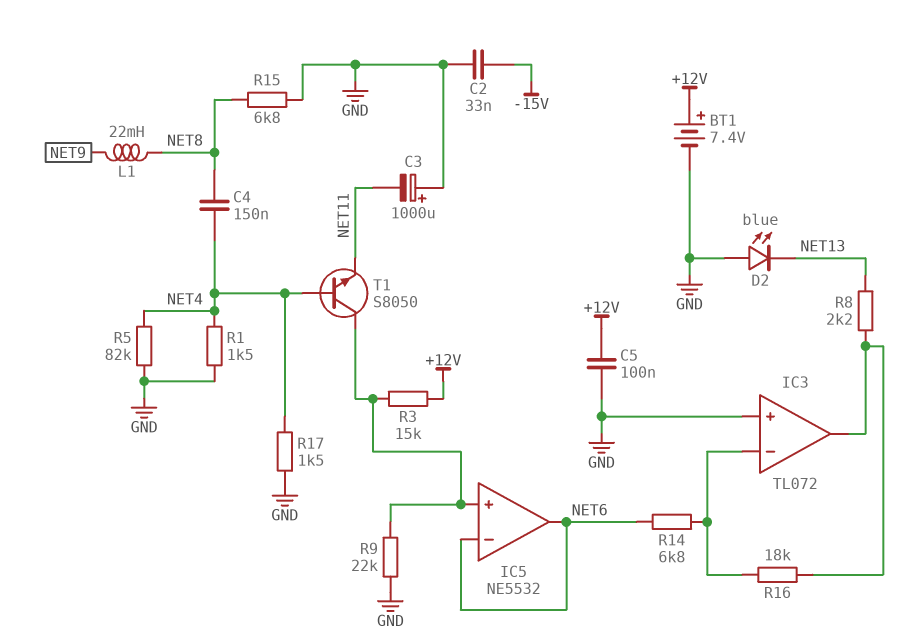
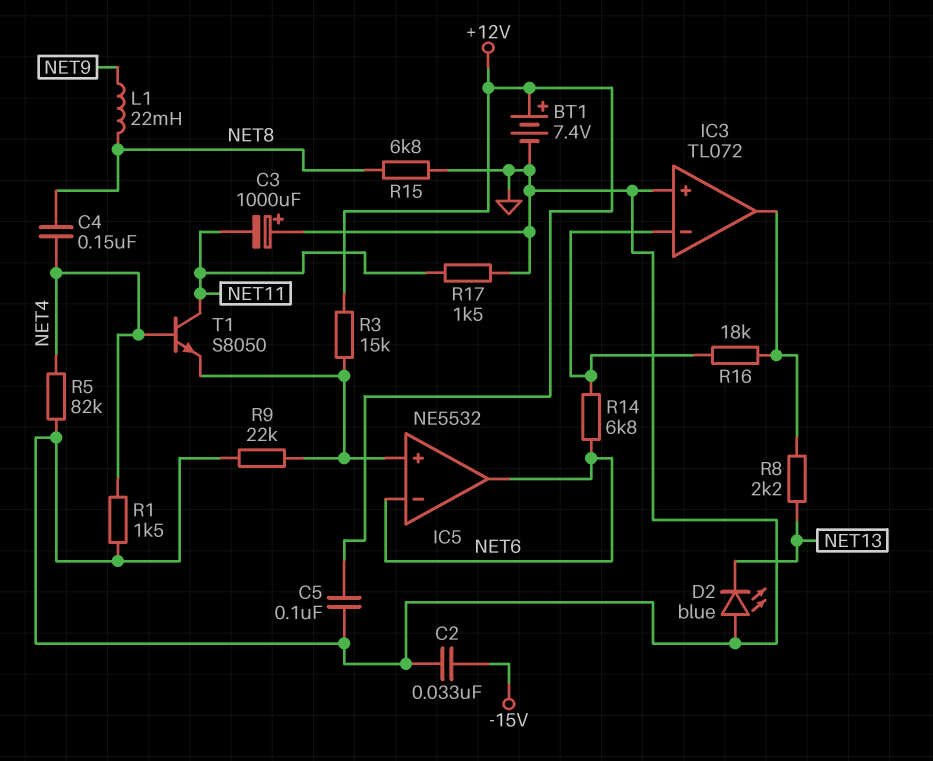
R17: 1.5k (GND, NET4) -> 1.5k (GND, NET11)
T1: NPN S8050 (B NET4, C IC5/in+, E NET11) -> NPN S8050 (B NET4, C NET11, E IC5/in+)

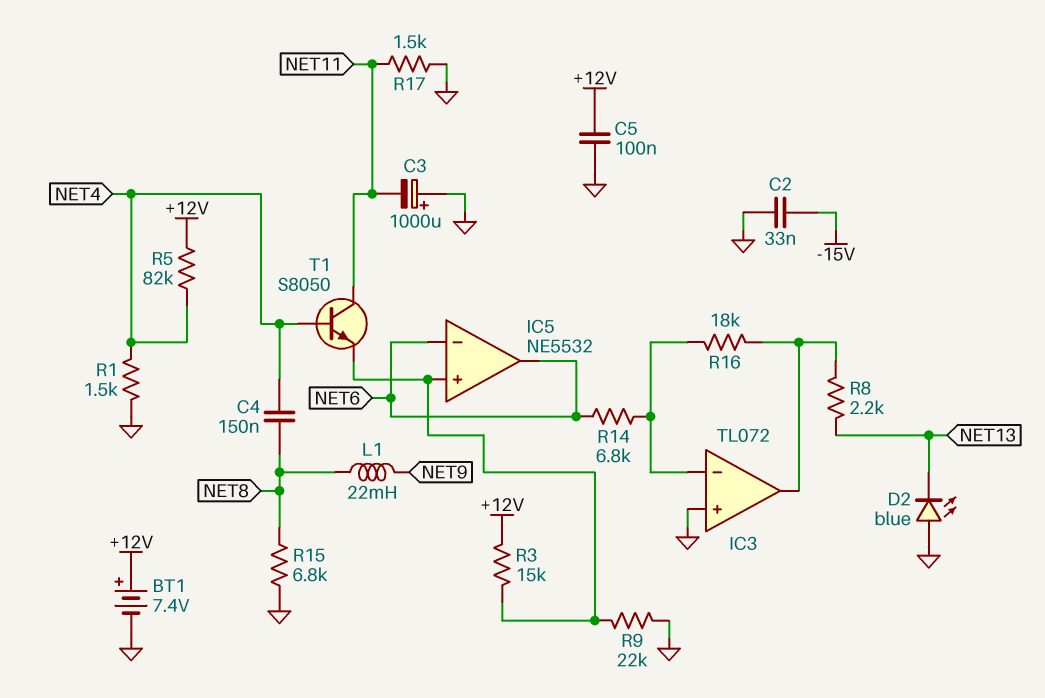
R5: 82k (GND, NET4) -> 82k (+12V, NET4)

